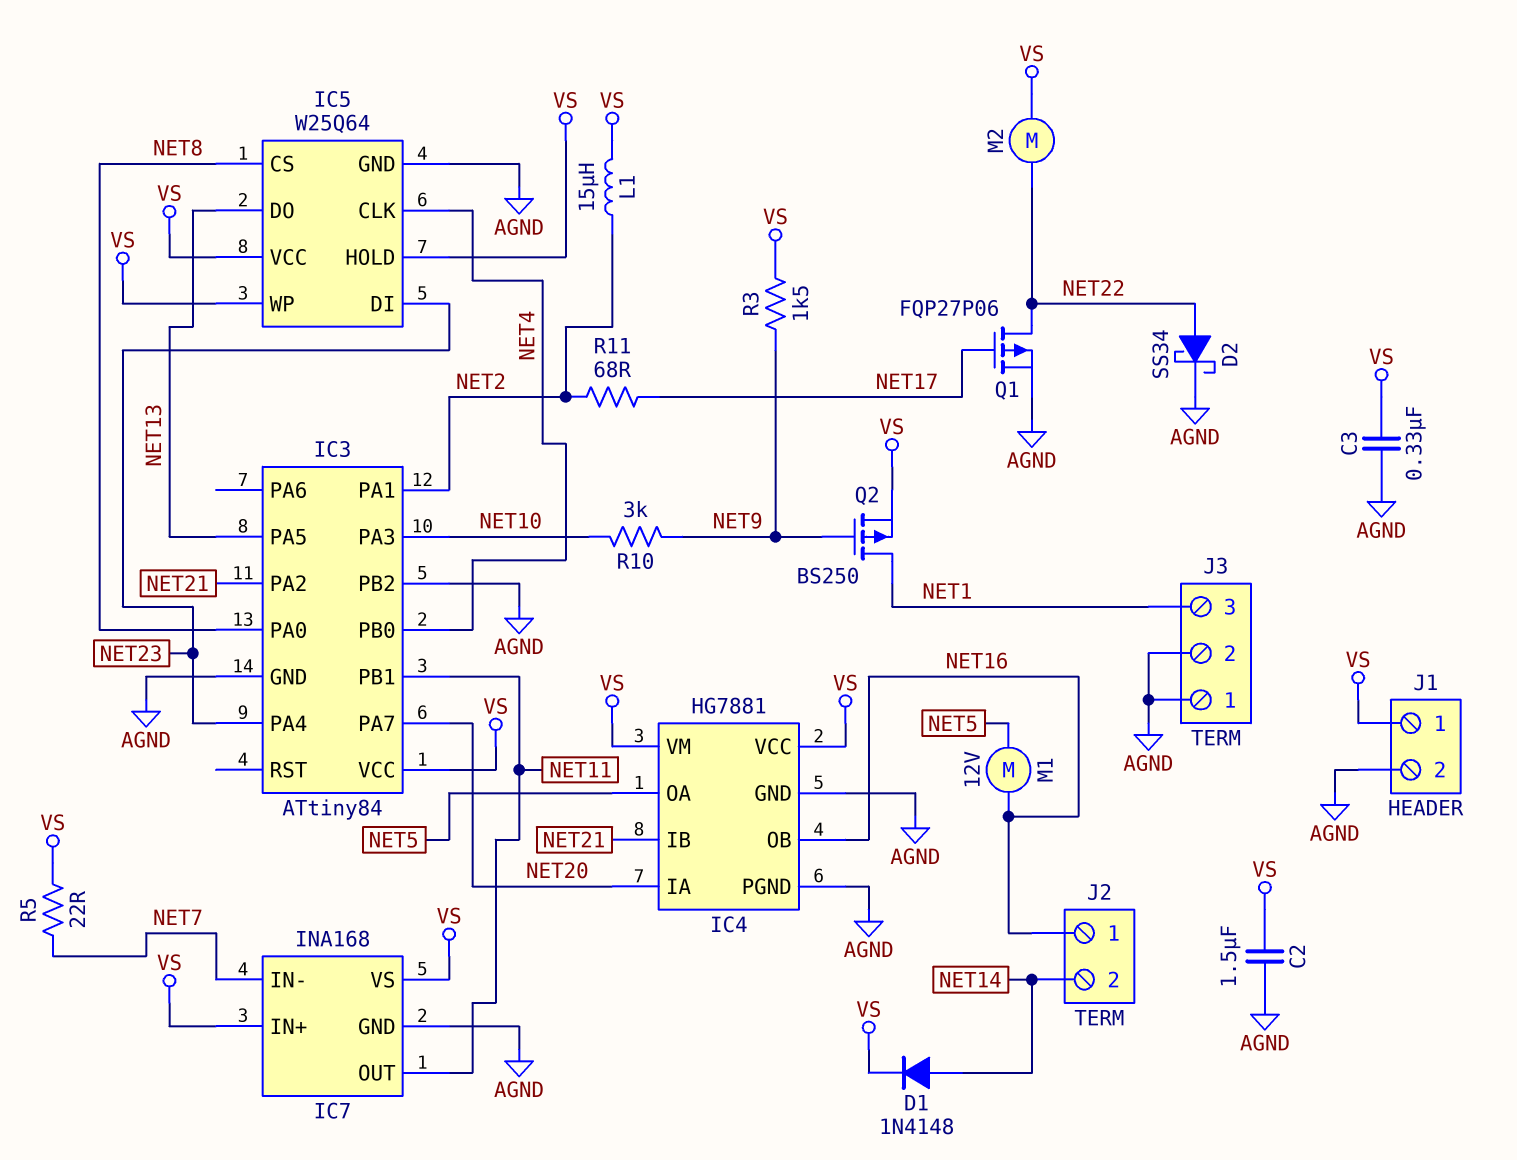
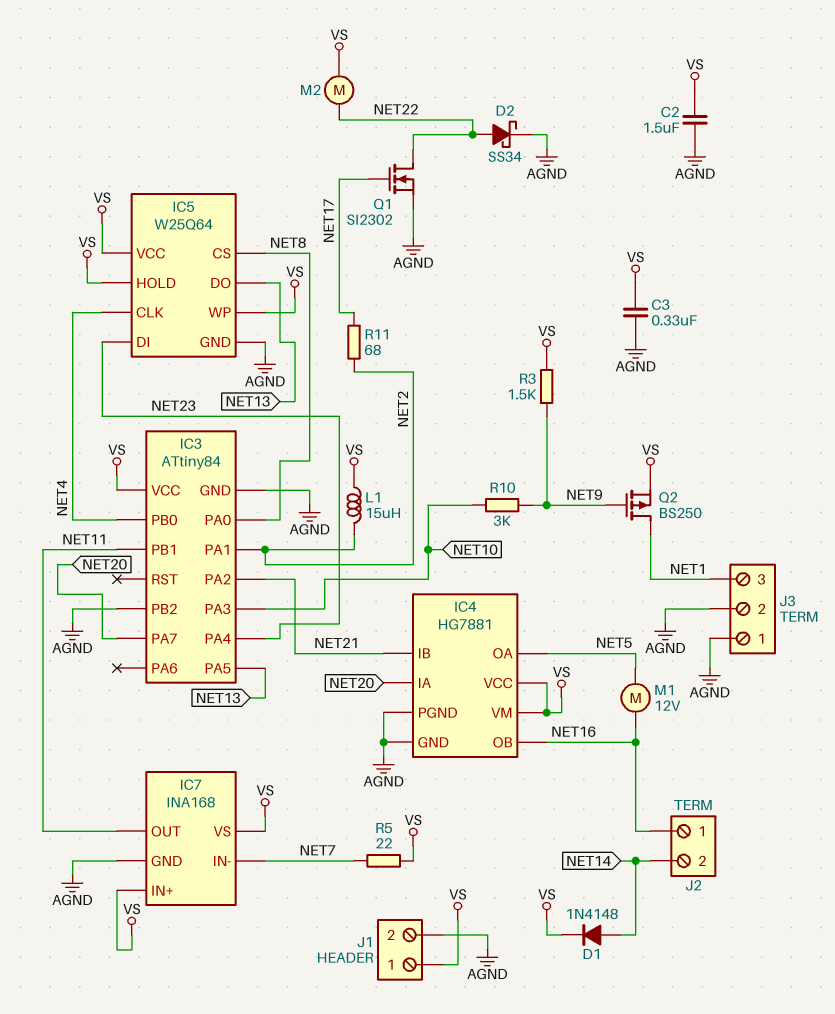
Q1: PMOS FQP27P06 (G NET17, D NET22, S AGND) -> NMOS SI2302 (G NET17, D NET22, S AGND)

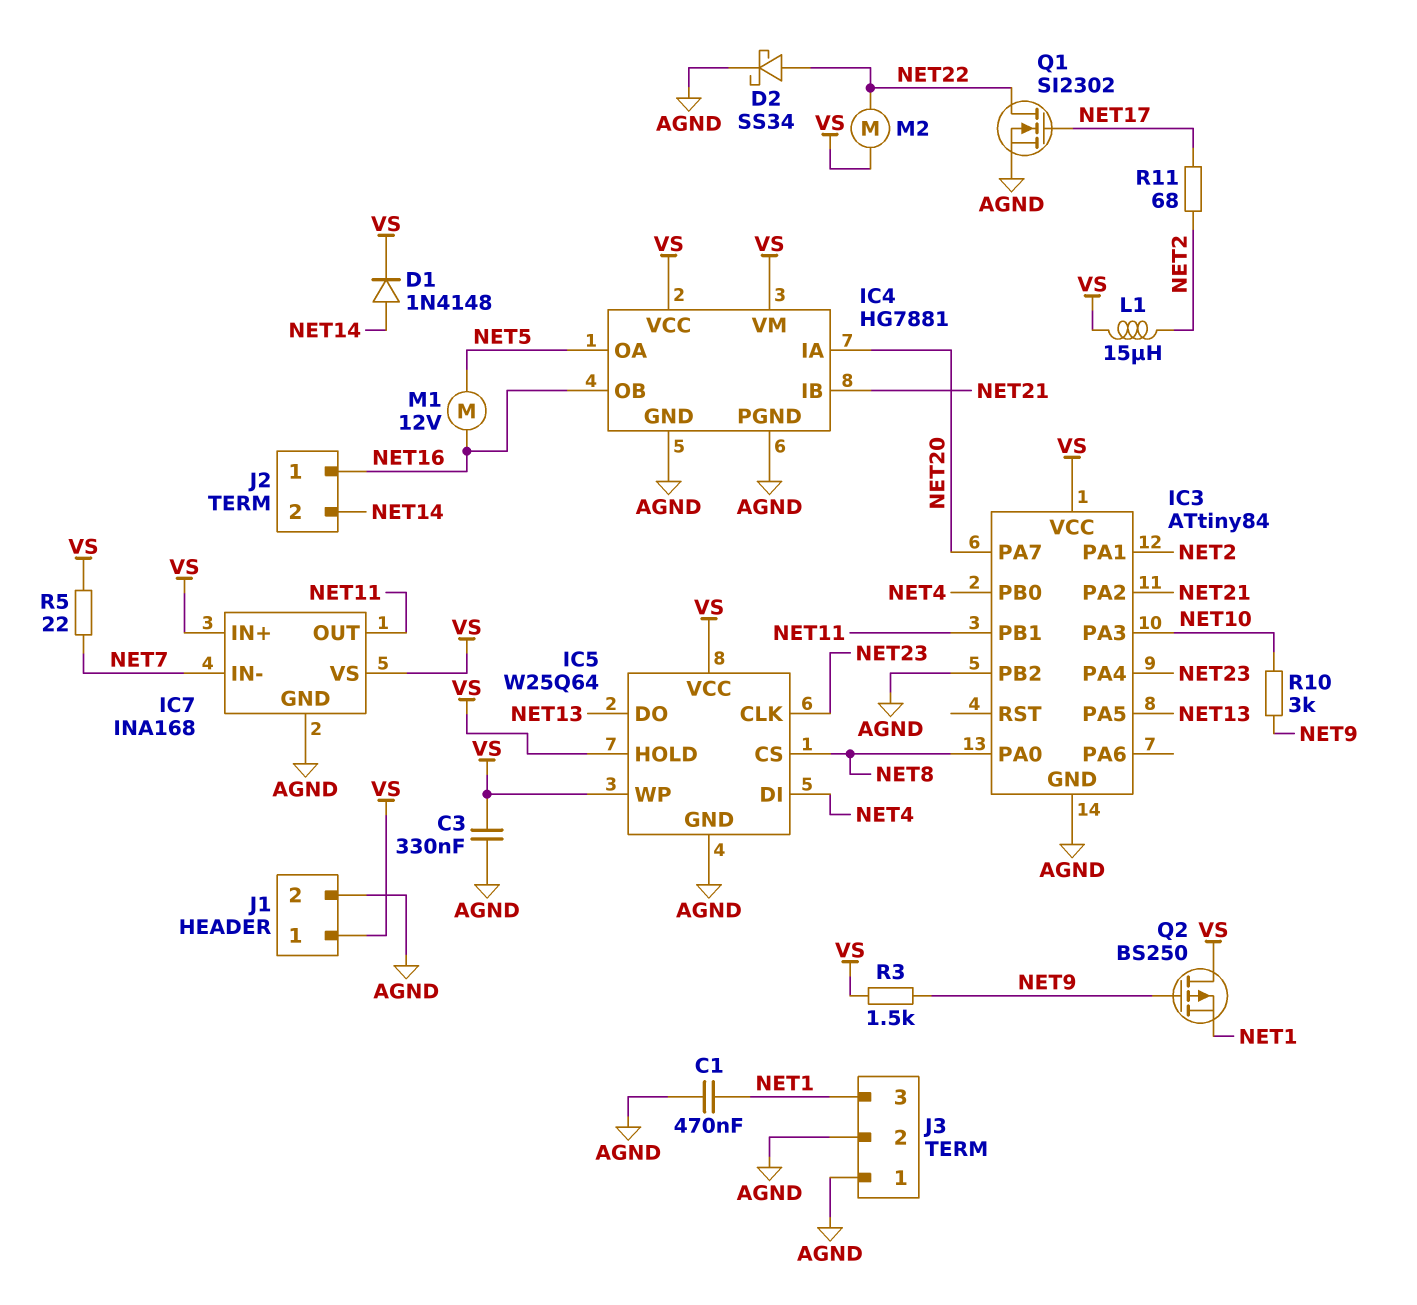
C1: none -> 470nF (AGND, NET1)
C2: 1.5uF (AGND, VS) -> none
IC5 pin CLK: NET4 -> NET23
IC5 pin DI: NET23 -> NET4
Q2: PMOS BS250 (G NET9, D NET1, S VS) -> PMOS BS250 (G NET9, D VS, S NET1)

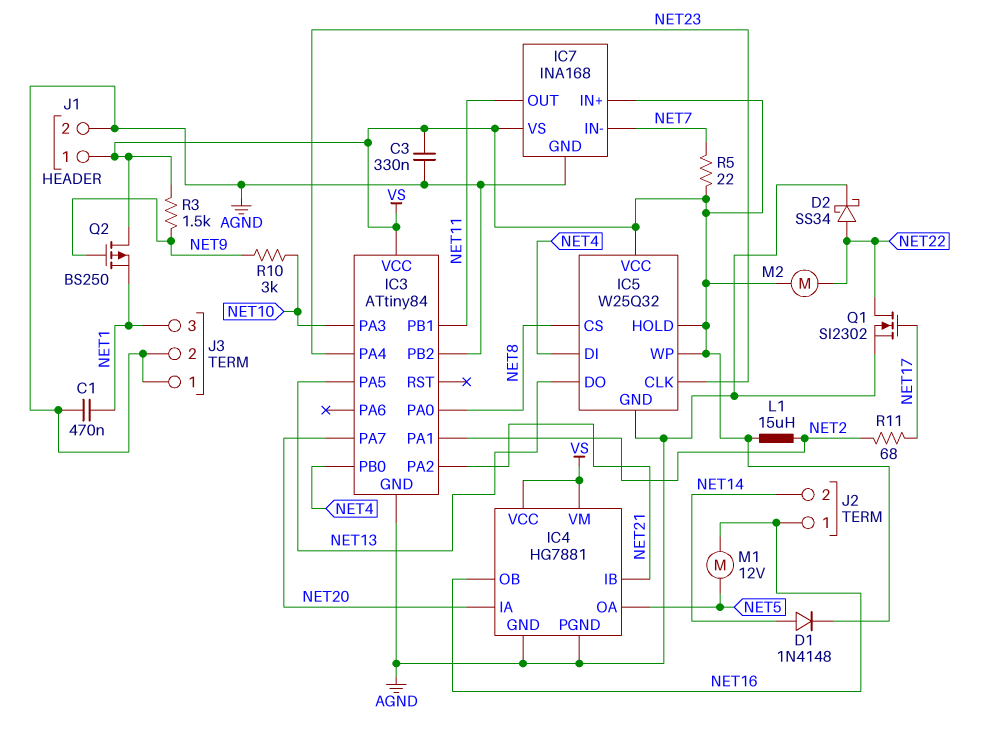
IC5: W25Q64 -> W25Q32

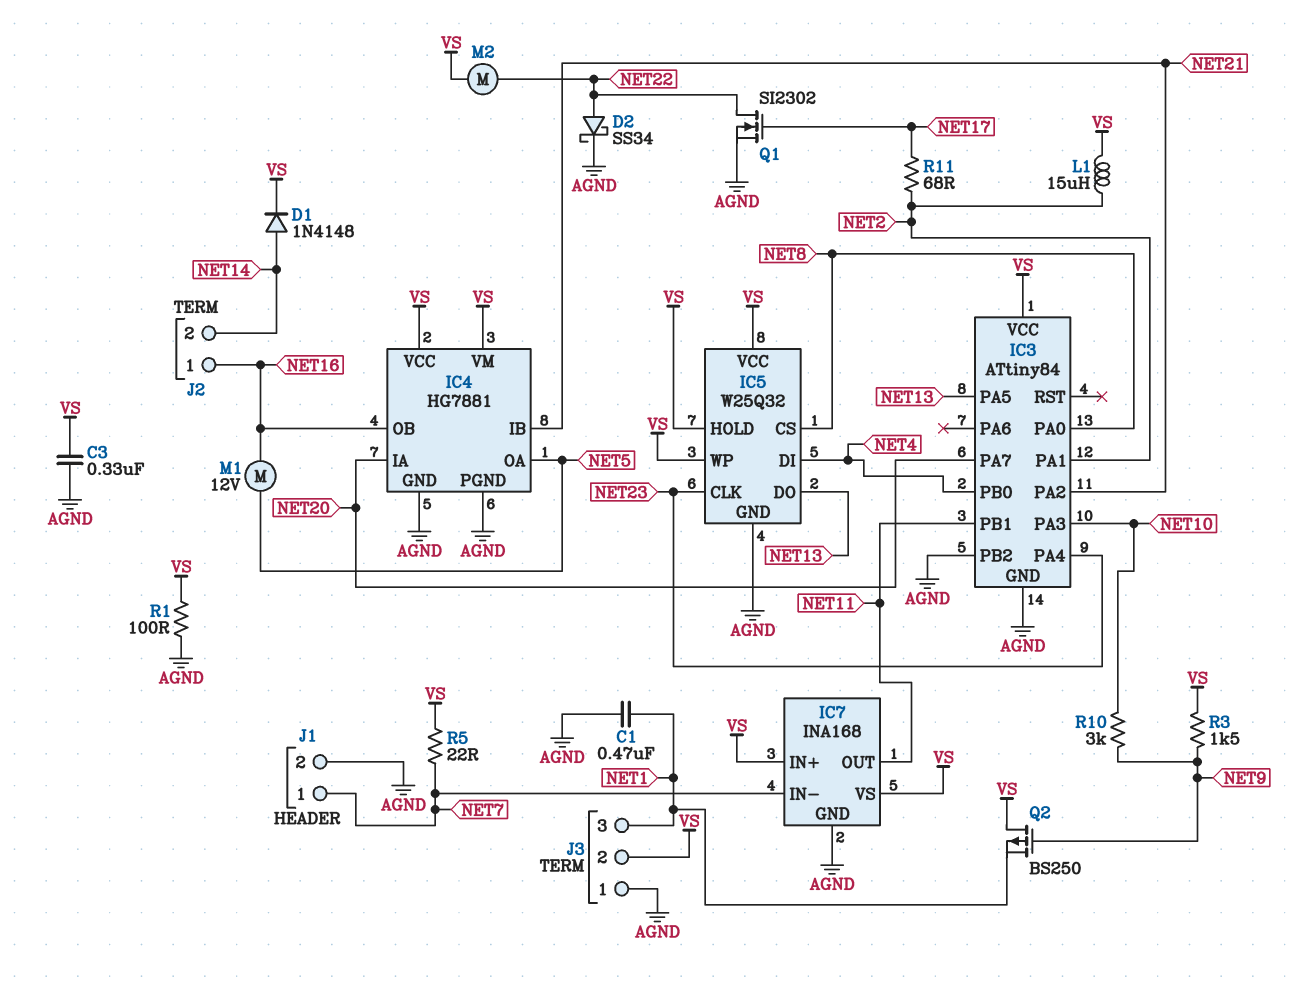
J1 pin 1: VS -> NET7
J3 pin 2: AGND -> VS
R1: none -> 100 (AGND, VS)

